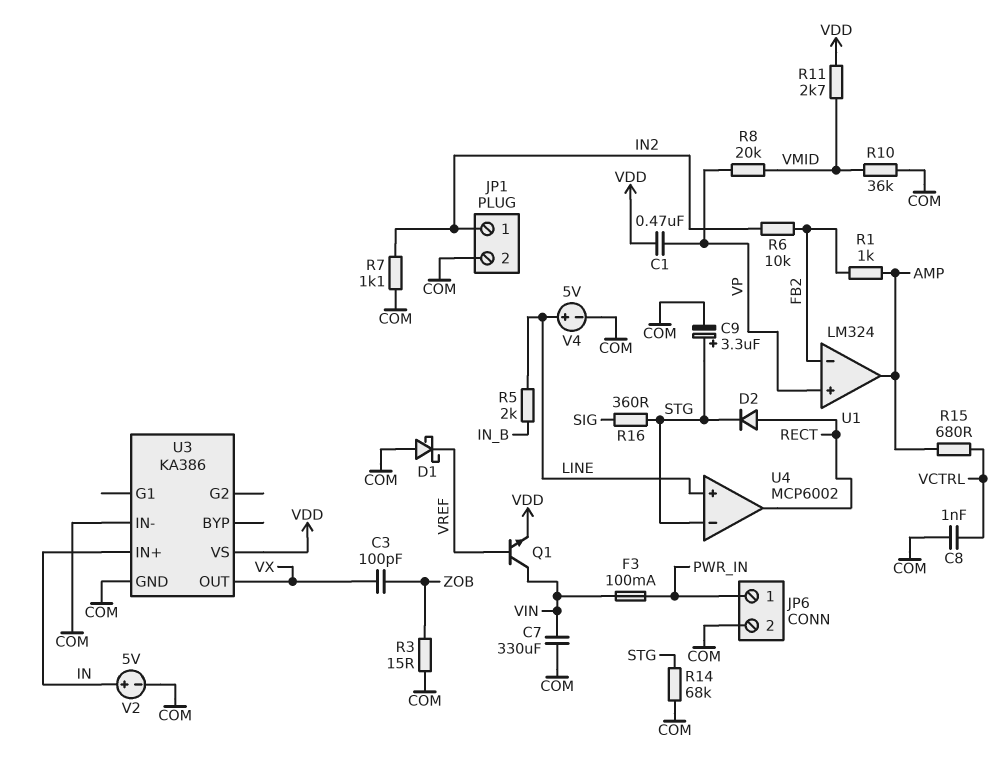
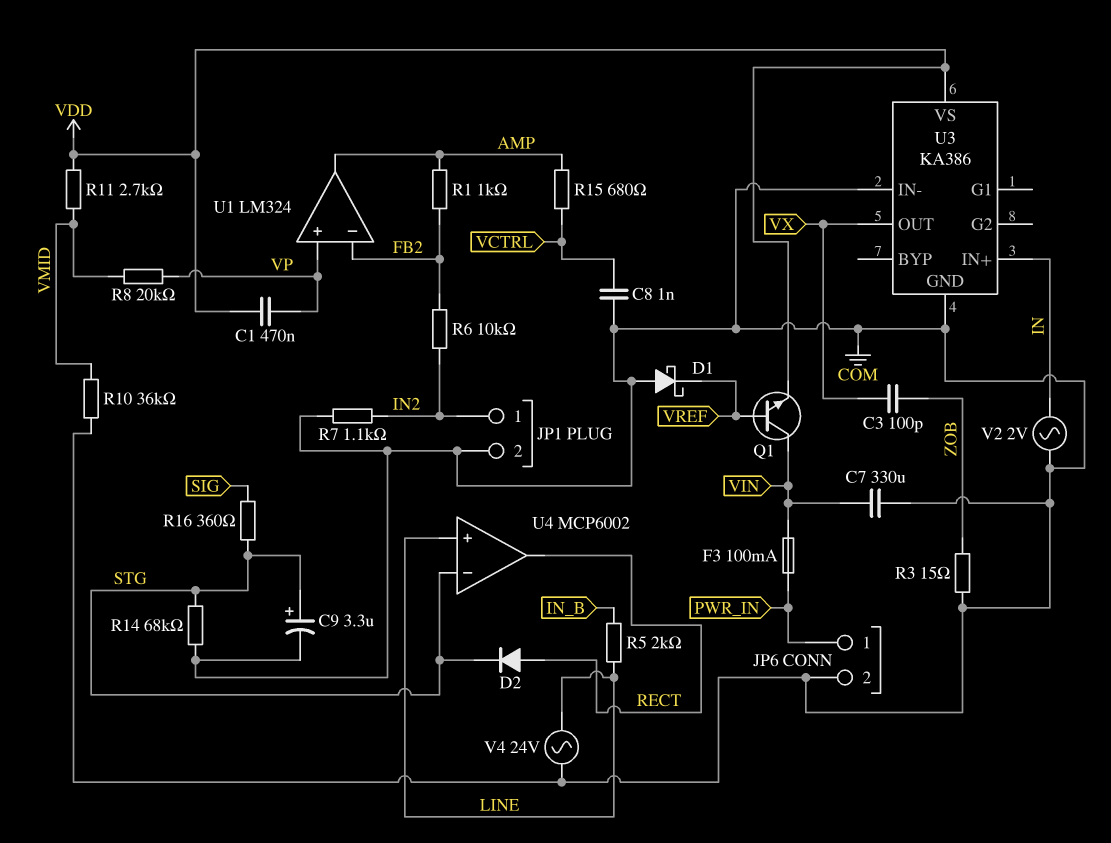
V2: 5V (plus IN, minus COM) -> AC 2V (COM, IN)
V4: 5V (plus LINE, minus COM) -> AC 24V (COM, LINE)

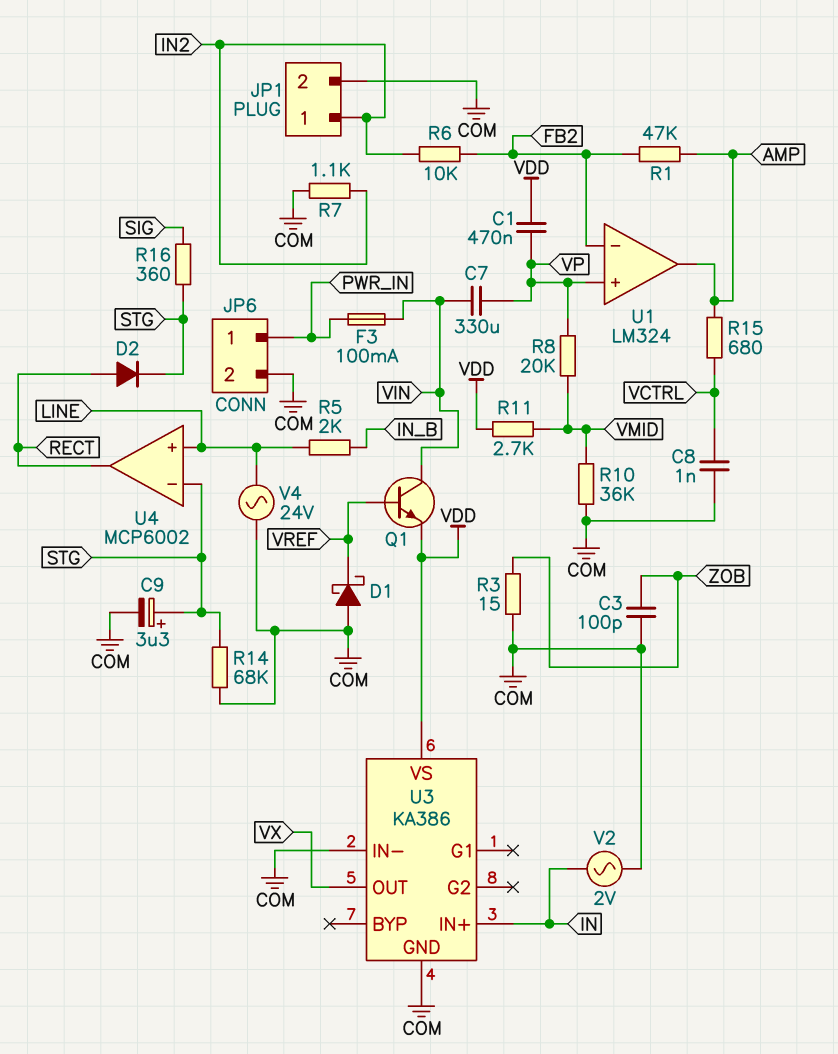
C3: 100pF (VX, ZOB) -> 100pF (COM, ZOB)
C7: 330uF (COM, VIN) -> 330uF (VIN, VP)
R1: 1k (AMP, FB2) -> 47k (AMP, FB2)

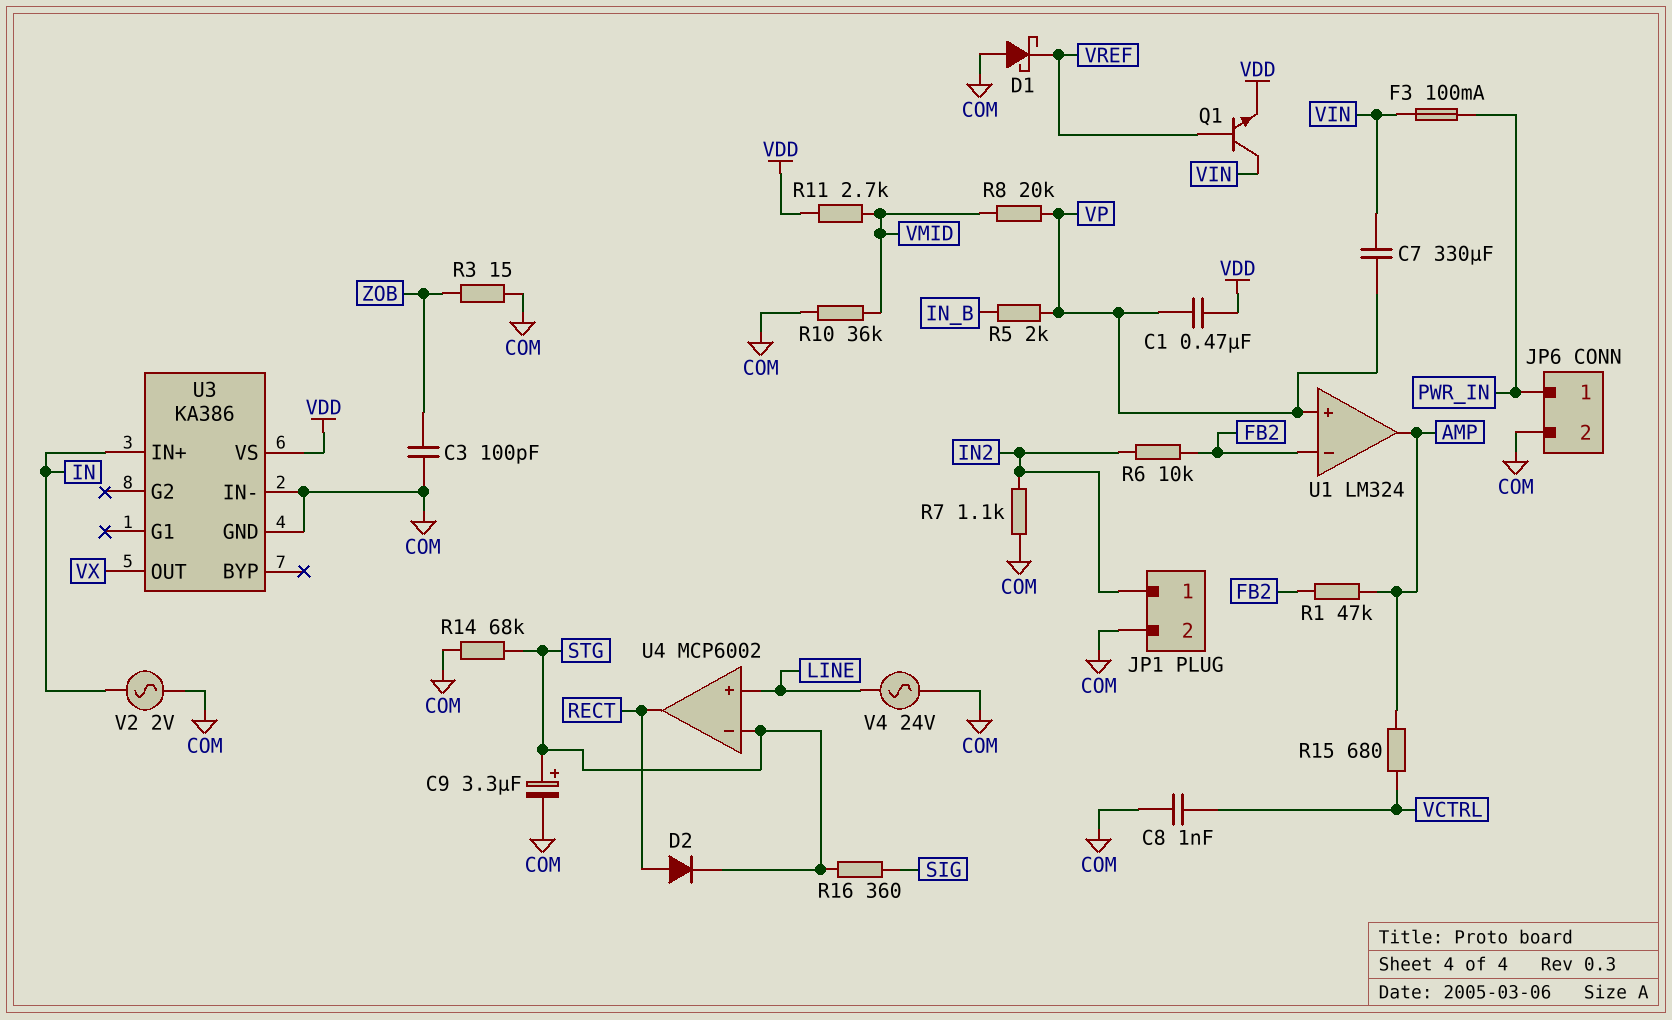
R5: 2k (IN_B, LINE) -> 2k (IN_B, VP)

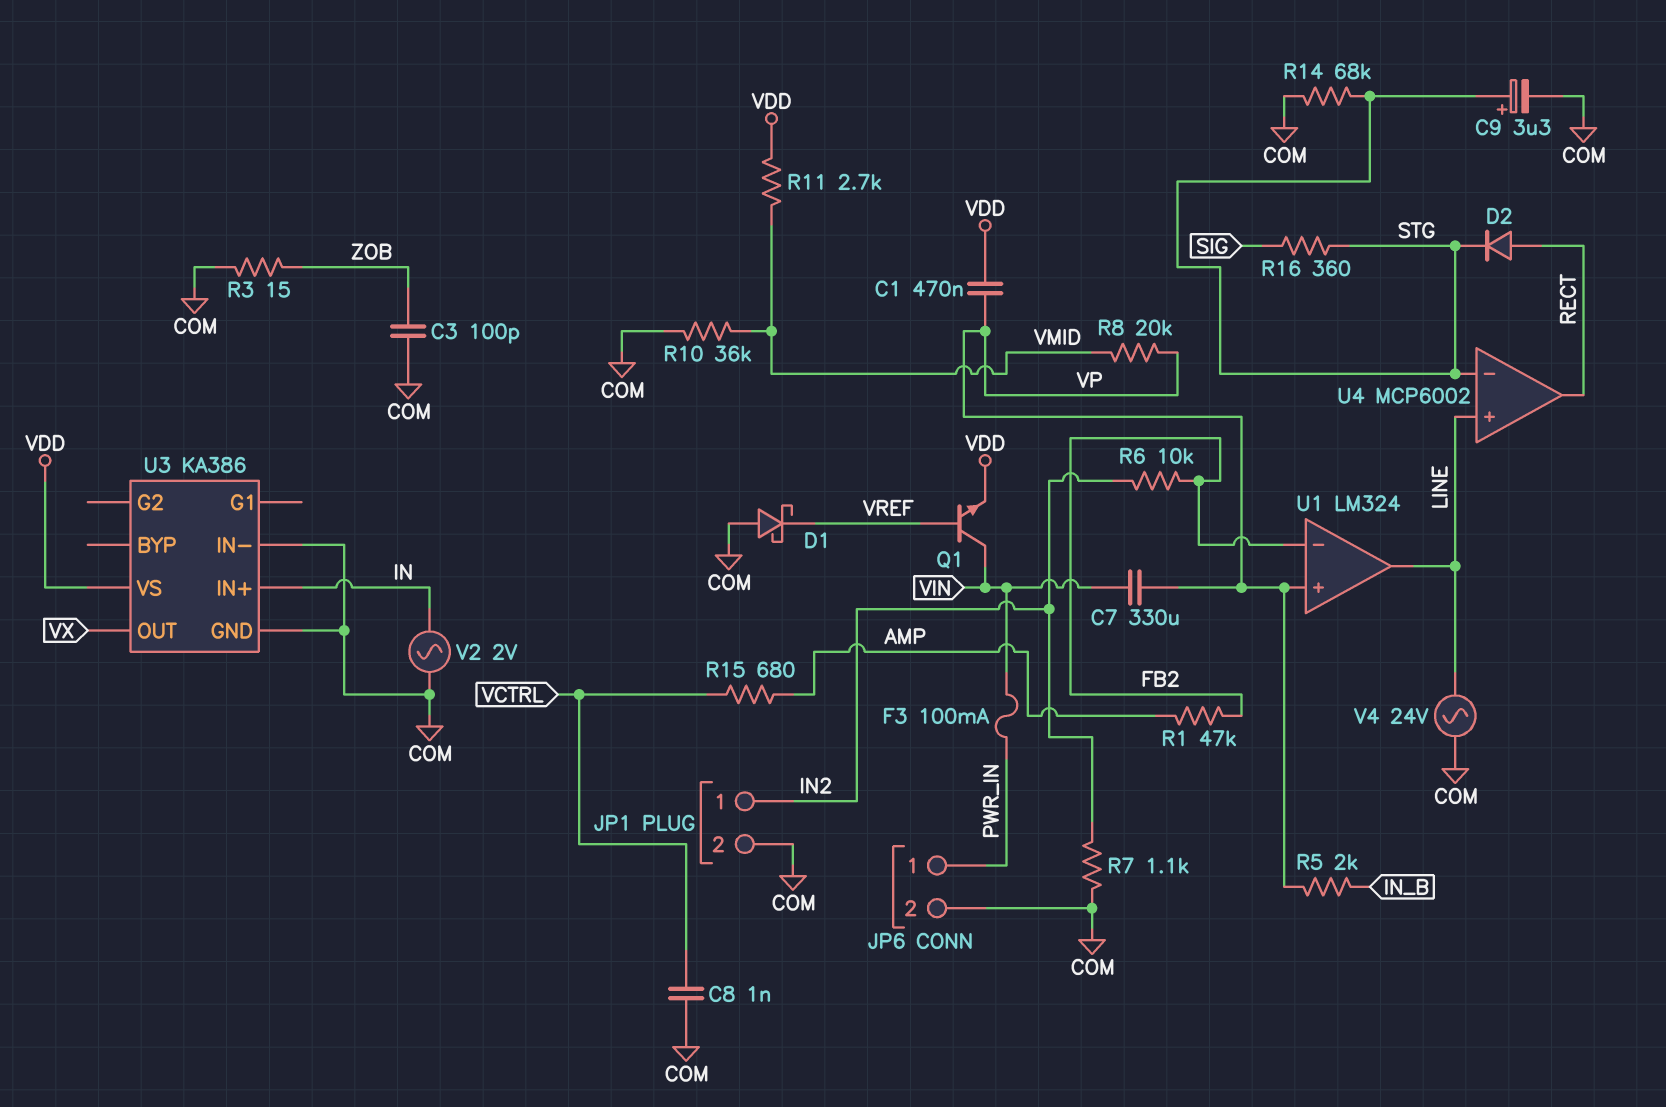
U1 pin out: AMP -> LINE

